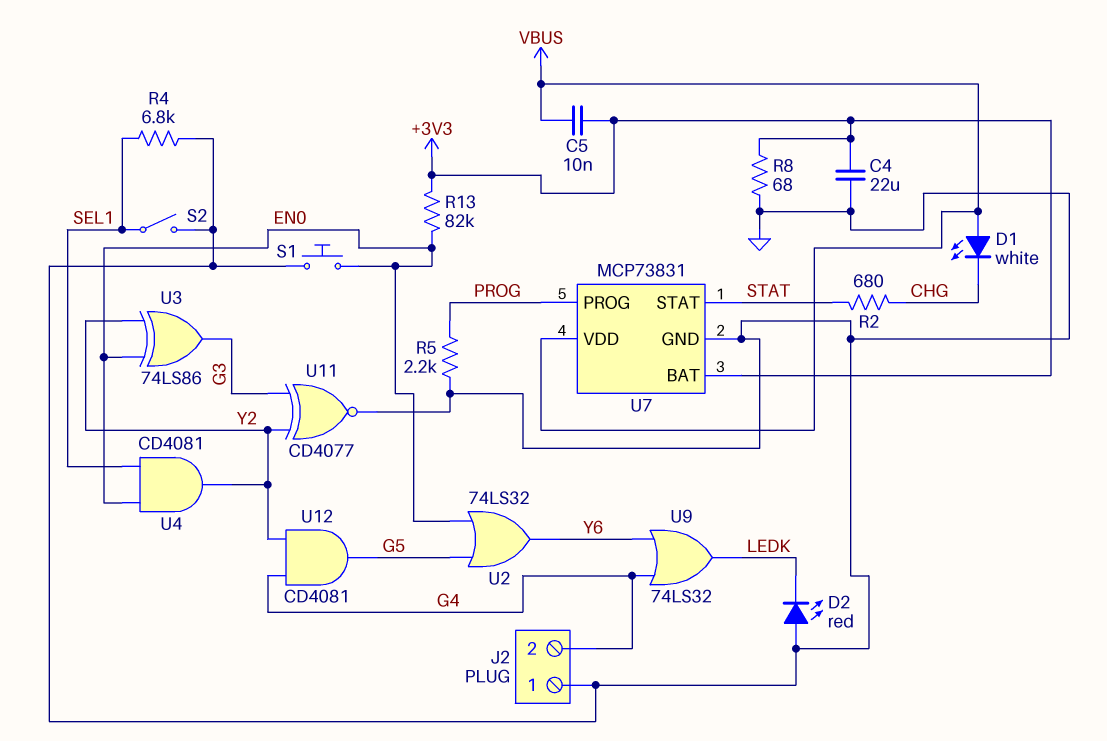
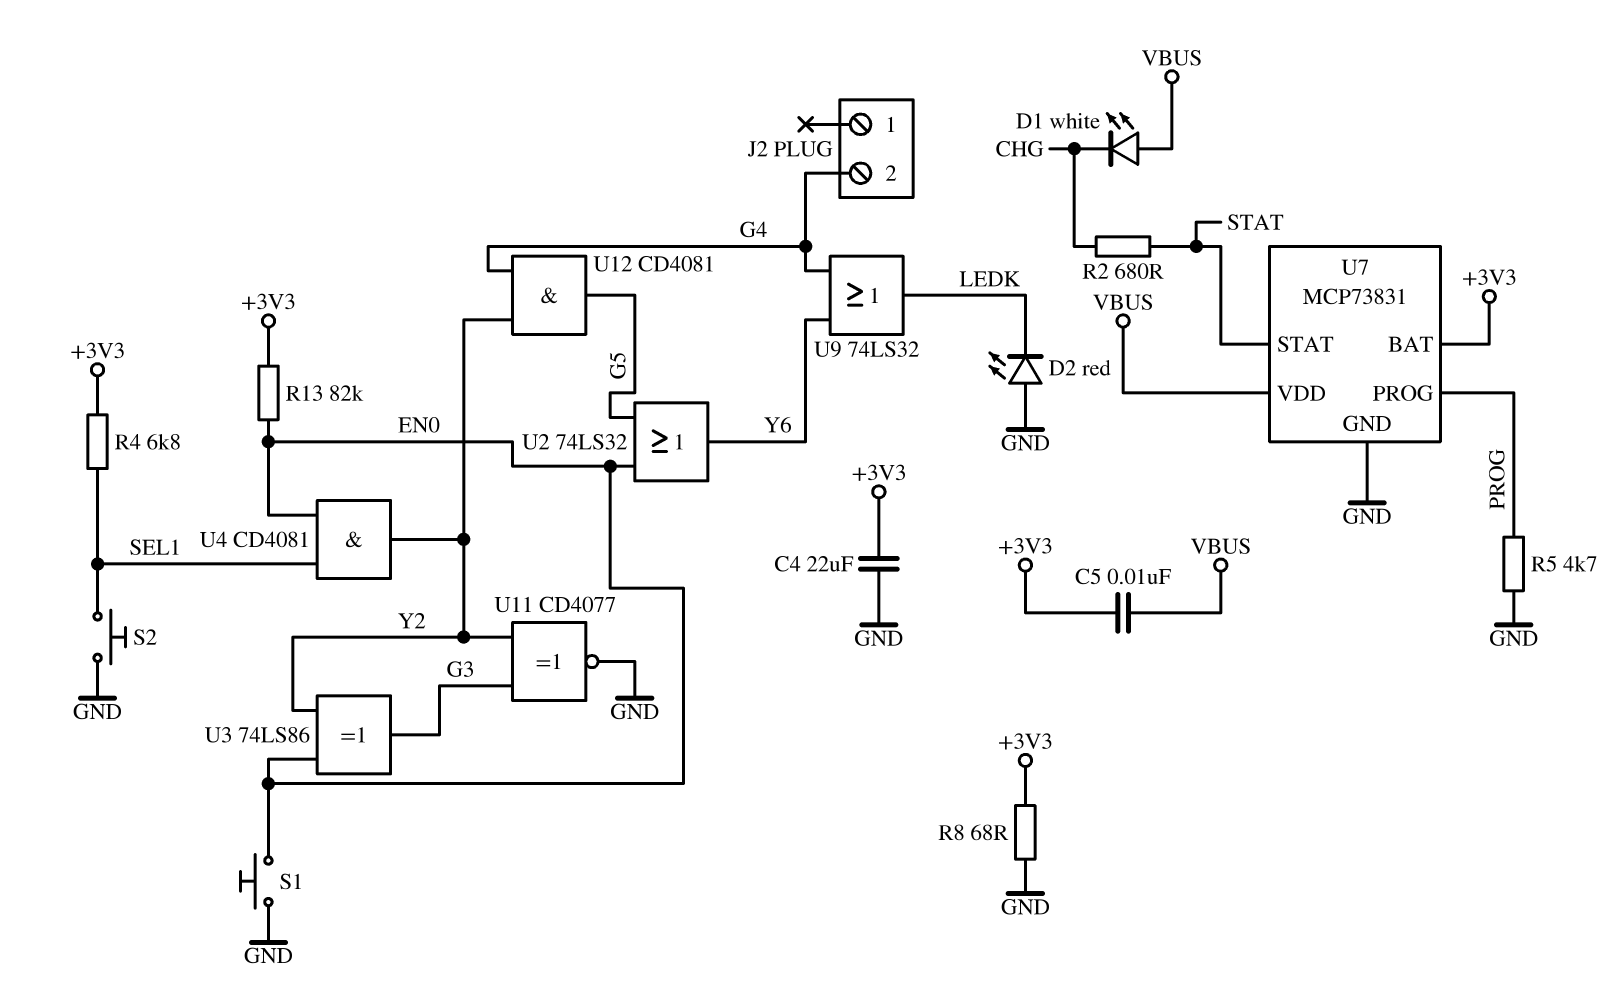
J2 pin 1: GND -> none
R4: 6.8k (GND, SEL1) -> 6.8k (+3V3, SEL1)
R5: 2.2k (GND, PROG) -> 4.7k (GND, PROG)
S2: switch (GND, SEL1) -> button (GND, SEL1)

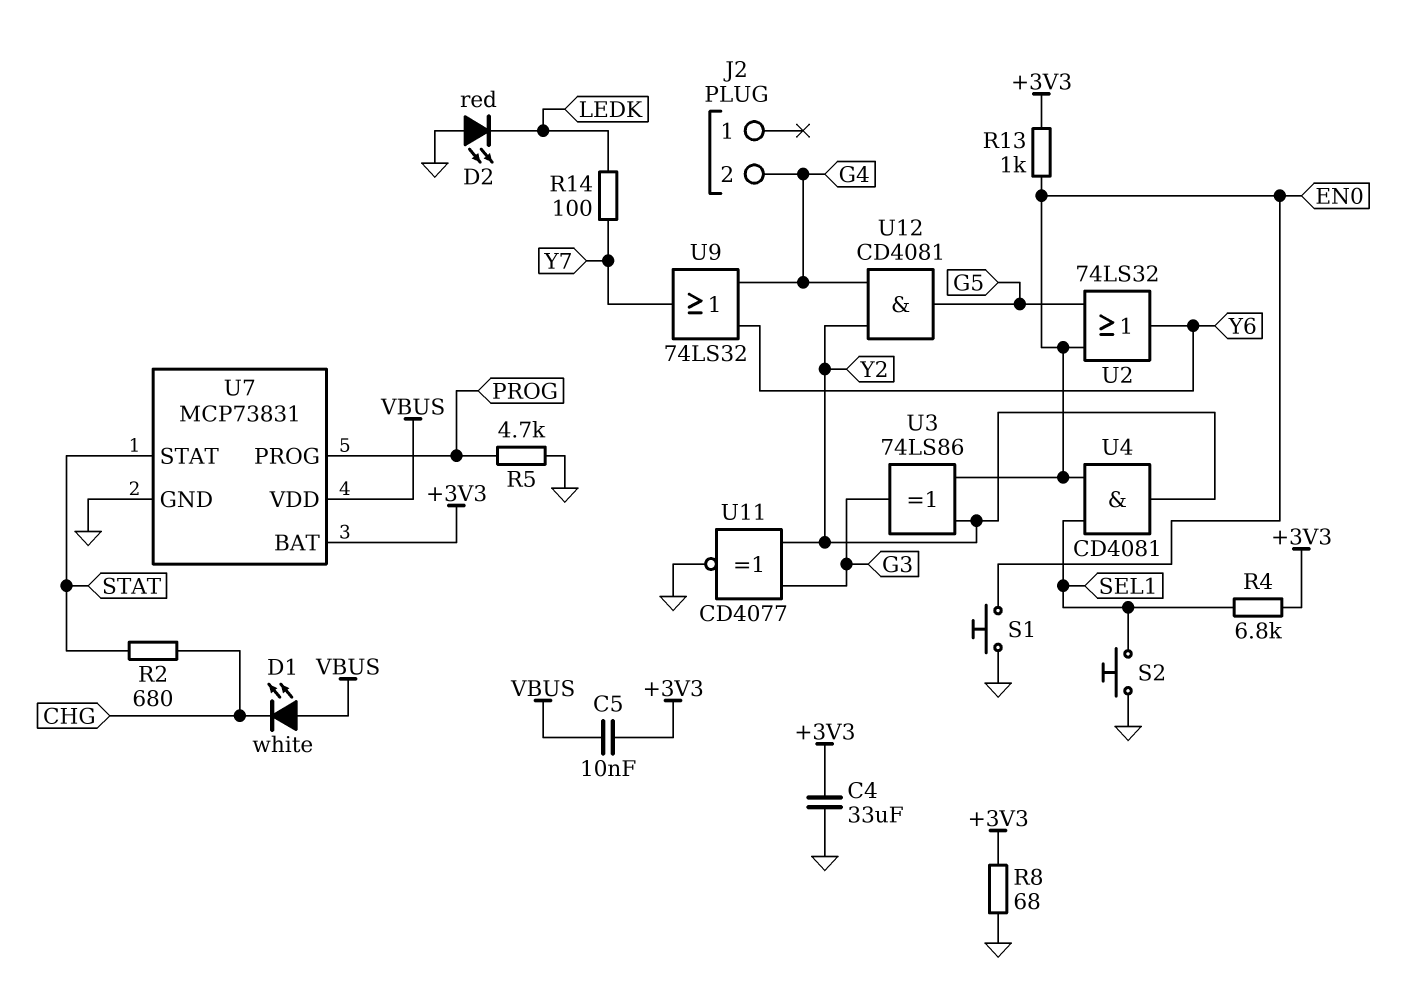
C4: 22uF (+3V3, GND) -> 33uF (+3V3, GND)
R13: 82k (+3V3, EN0) -> 1k (+3V3, EN0)
R14: none -> 100 (LEDK, Y7)
U9: OR 74LS32 (in G4, in Y6, out LEDK) -> OR 74LS32 (in G4, in Y6, out Y7)

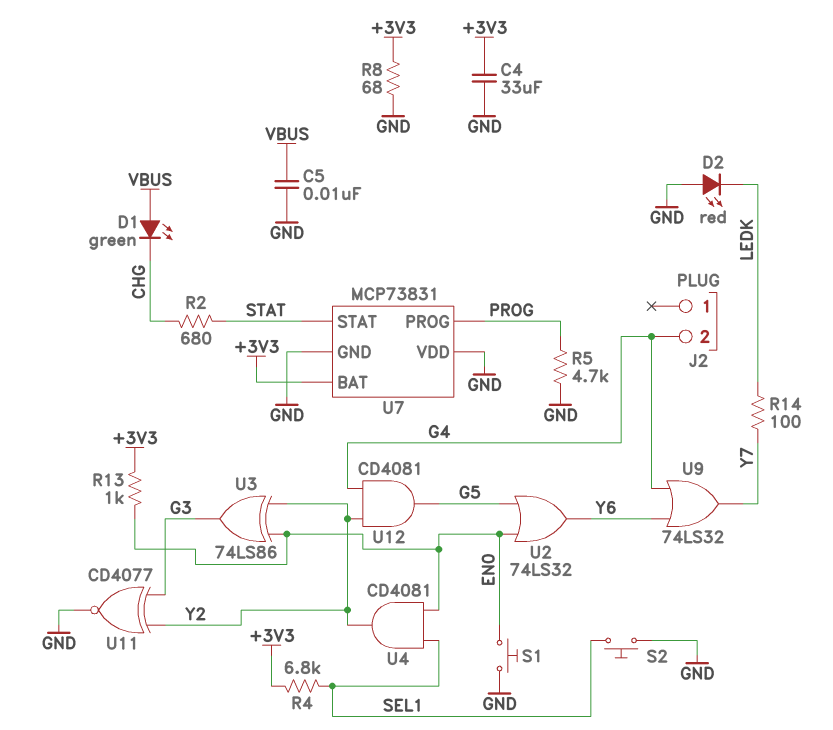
C5: 10nF (+3V3, VBUS) -> 10nF (GND, VBUS)
D1: LED white (A VBUS, K CHG) -> LED green (A VBUS, K CHG)
U7 pin VDD: VBUS -> GND

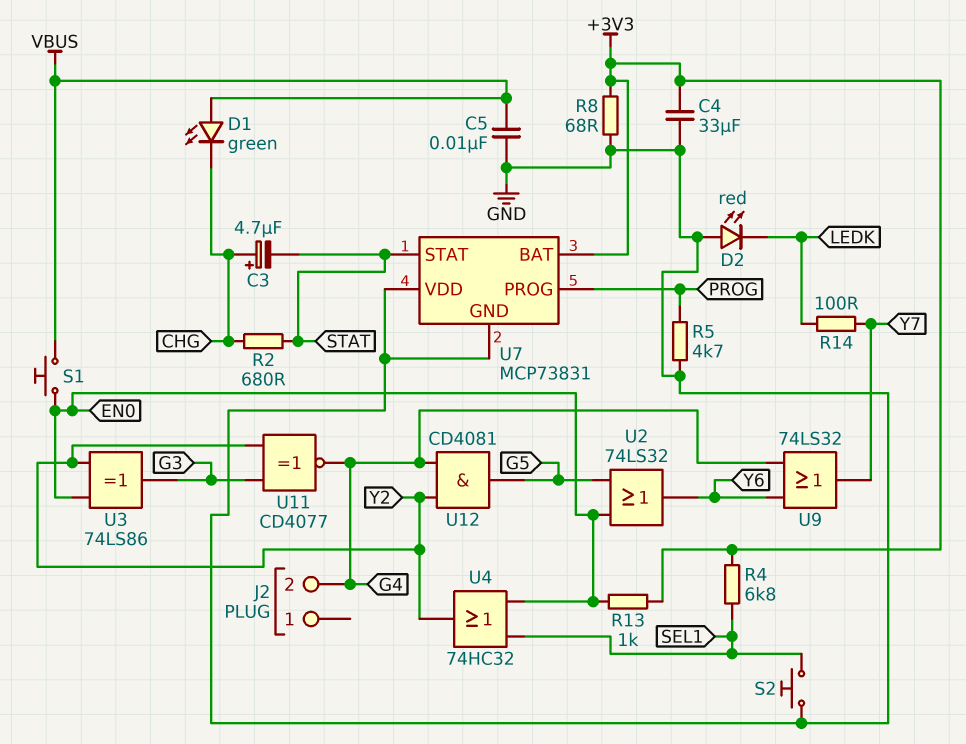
C3: none -> 4.7uF (plus CHG, minus STAT)
S1: button (EN0, GND) -> button (EN0, VBUS)
U4: AND CD4081 (in EN0, in SEL1, out Y2) -> OR 74HC32 (in EN0, in SEL1, out Y2)
U11: XNOR CD4077 (in G3, in Y2, out GND) -> XNOR CD4077 (in G3, in Y2, out G4)

